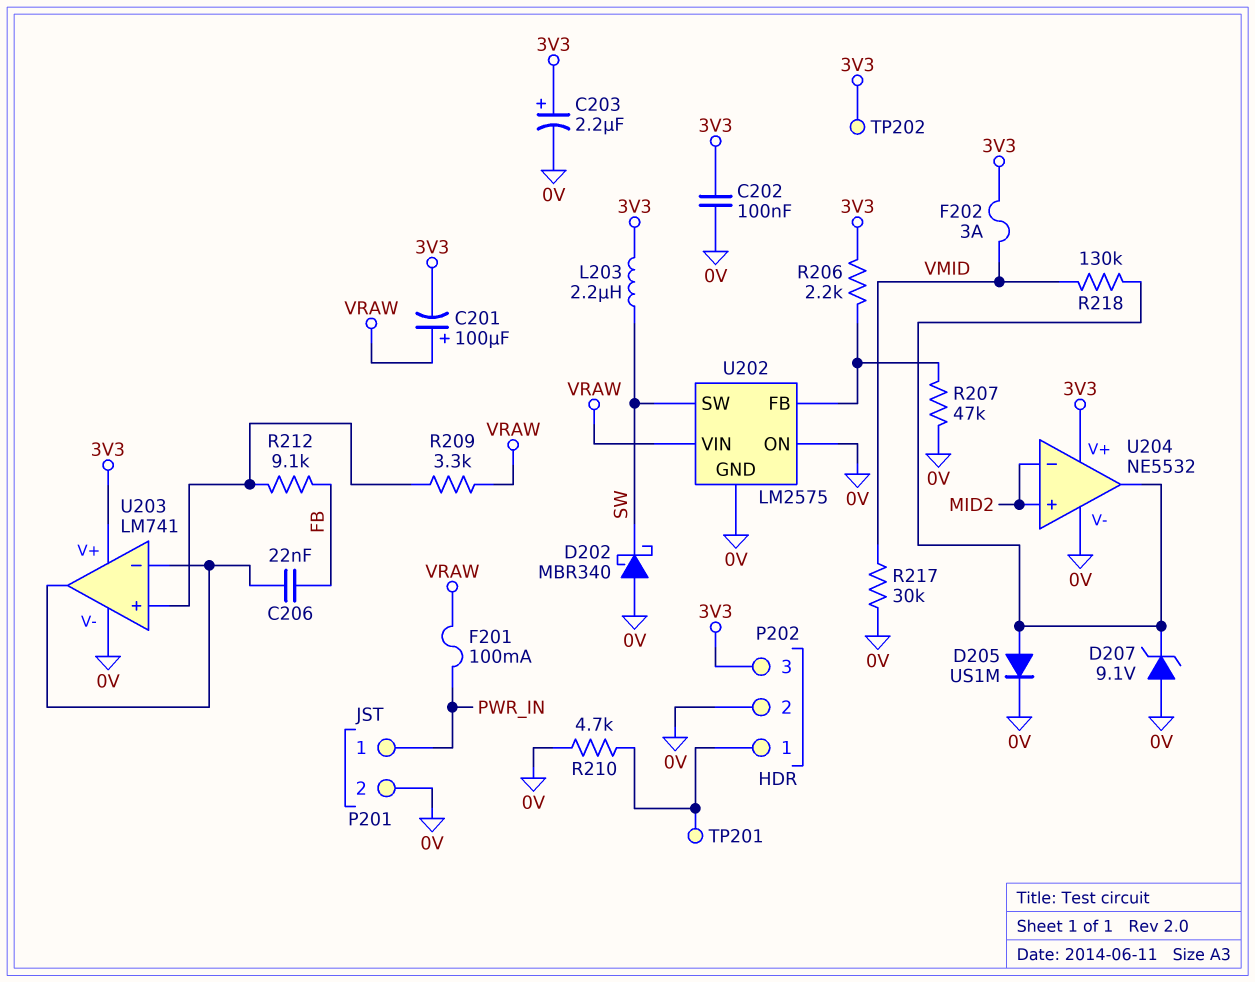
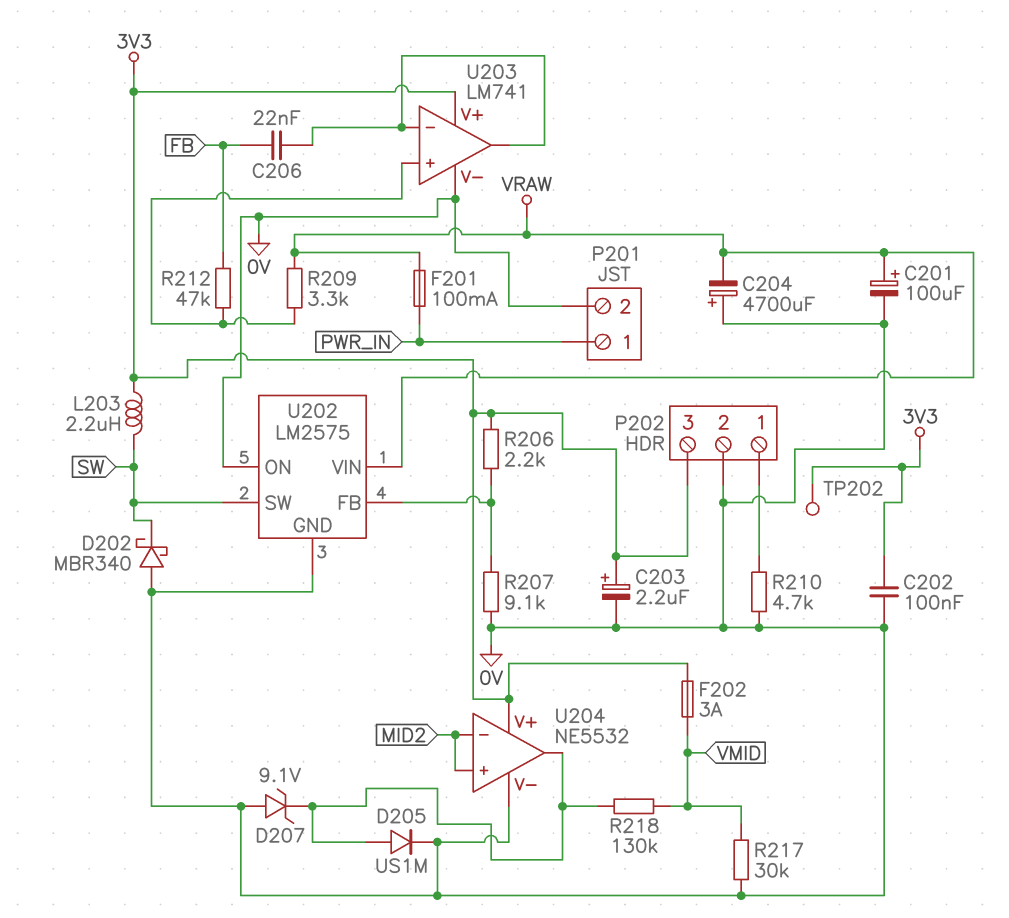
C201: 100uF (plus VRAW, minus 3V3) -> 100uF (plus VRAW, minus 0V)
C204: none -> 4700uF (plus 0V, minus VRAW)
R207: 47k (0V, U202/FB) -> 9.1k (0V, U202/FB)
R212: 9.1k (FB, U203/in+) -> 47k (FB, U203/in+)
TP201: test point (P202/1) -> none

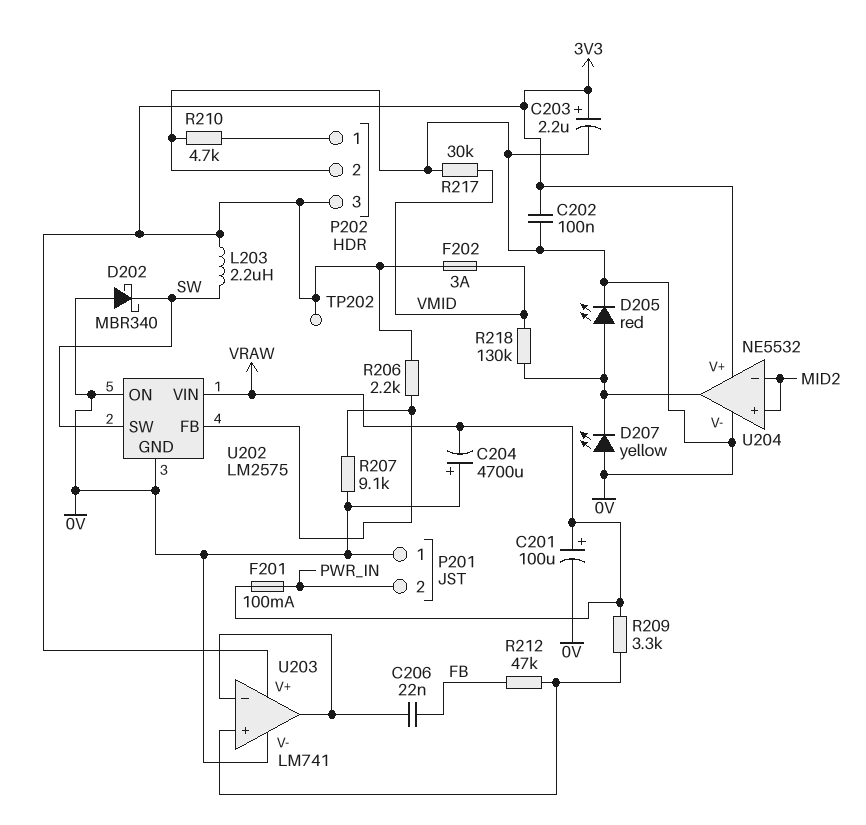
D205: diode US1M (A U204/out, K 0V) -> LED red (A U204/out, K 0V)
D207: zener 9.1V (A 0V, K U204/out) -> LED yellow (A 0V, K U204/out)
P201 pin 1: PWR_IN -> 0V
P201 pin 2: 0V -> PWR_IN

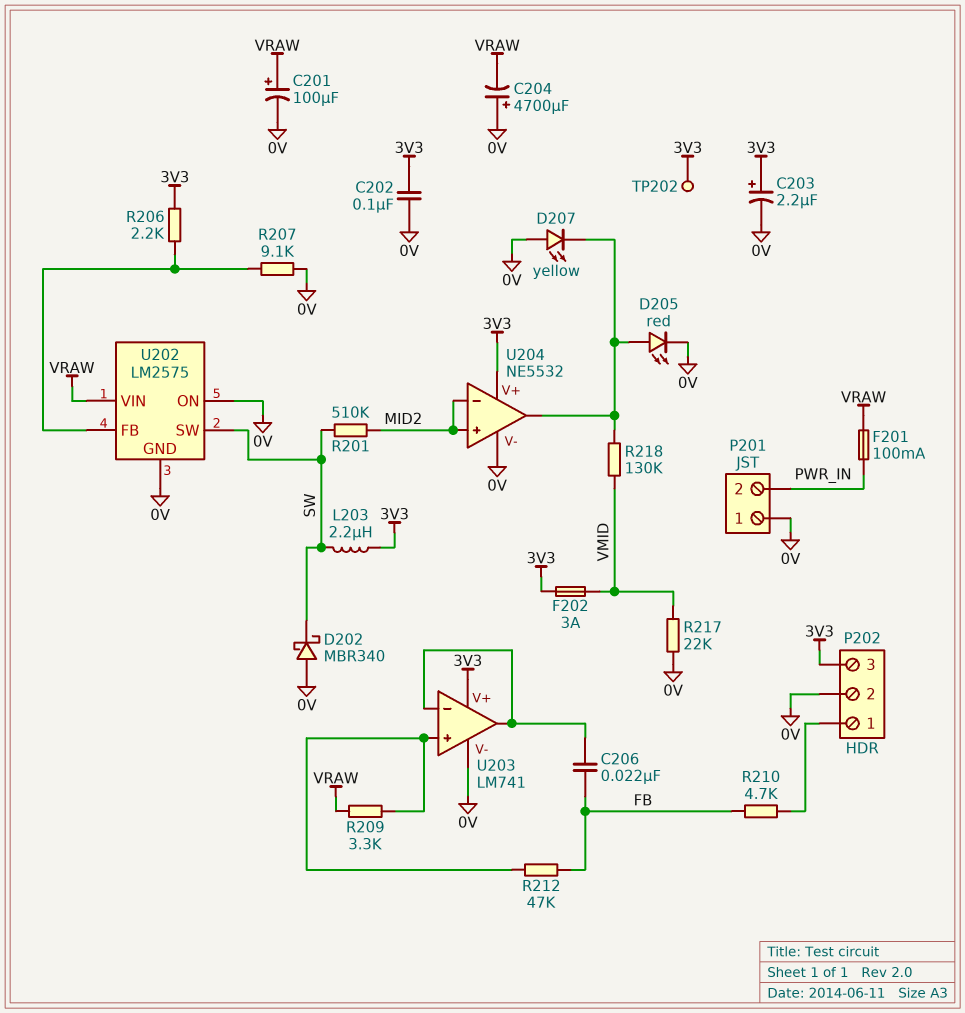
R201: none -> 510k (MID2, SW)
R210: 4.7k (0V, P202/1) -> 4.7k (FB, P202/1)
R217: 30k (0V, VMID) -> 22k (0V, VMID)

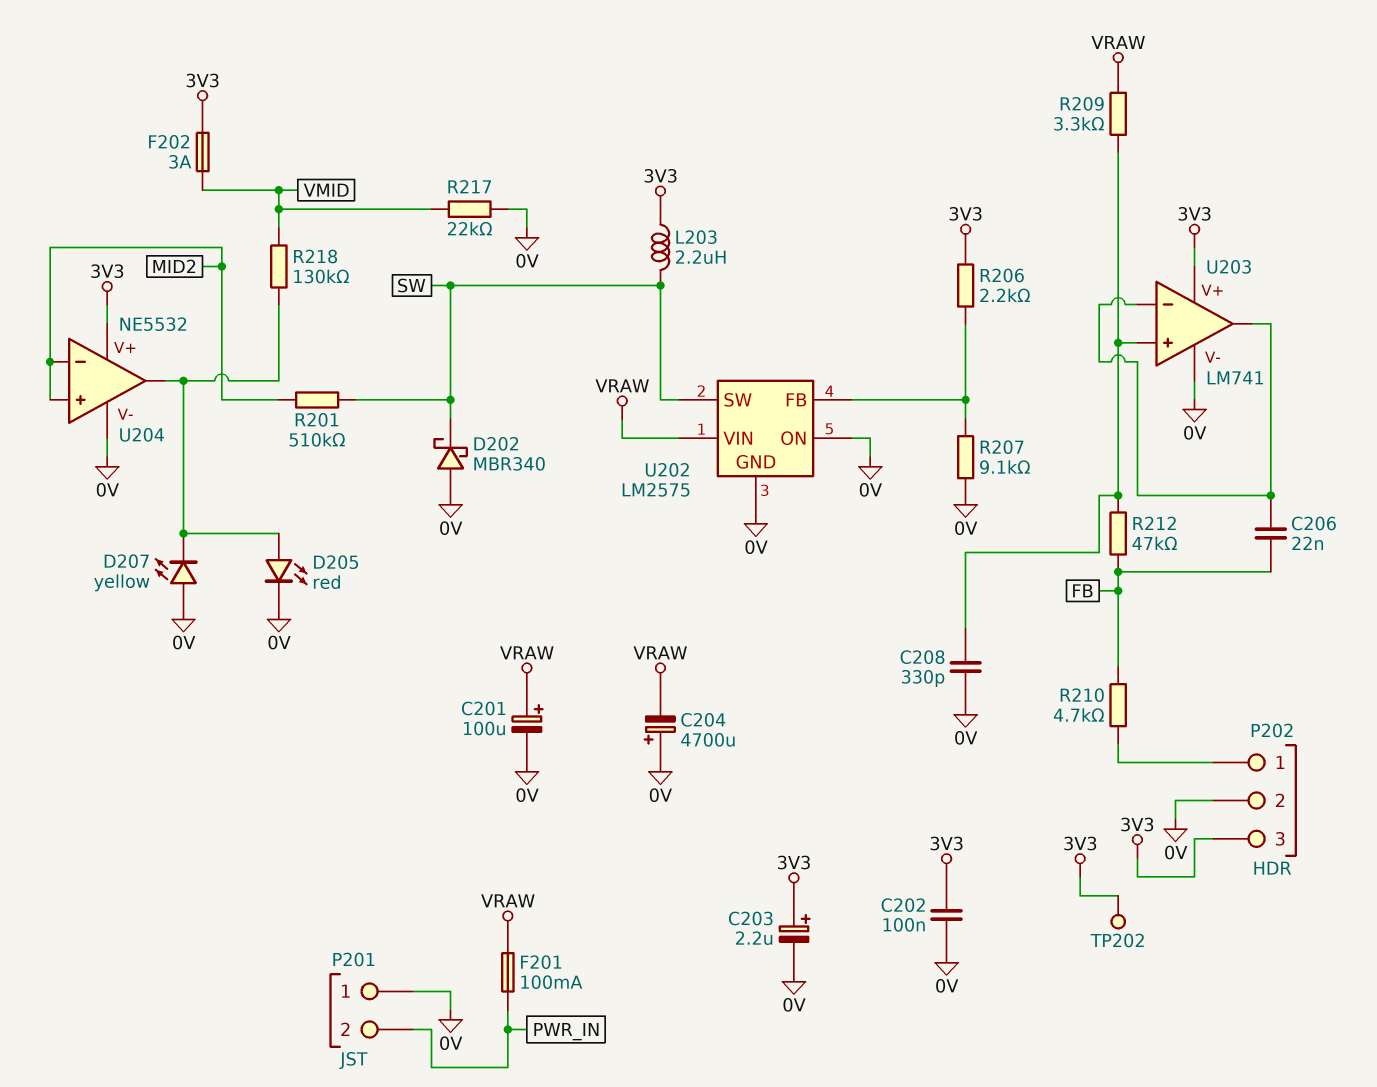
C208: none -> 330pF (0V, U203/in+)

